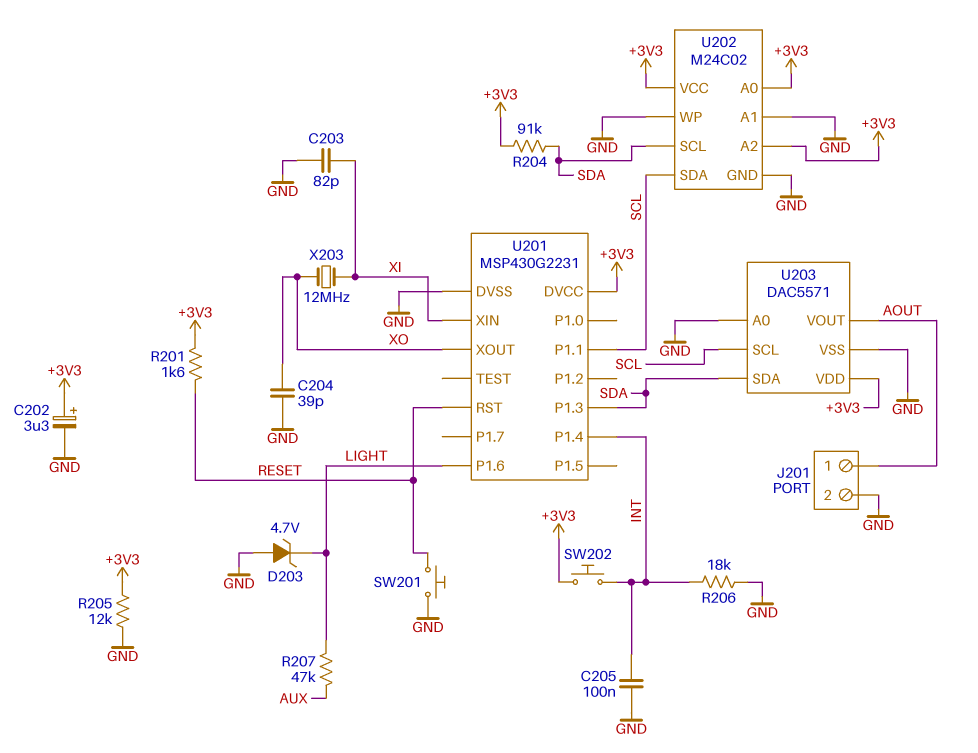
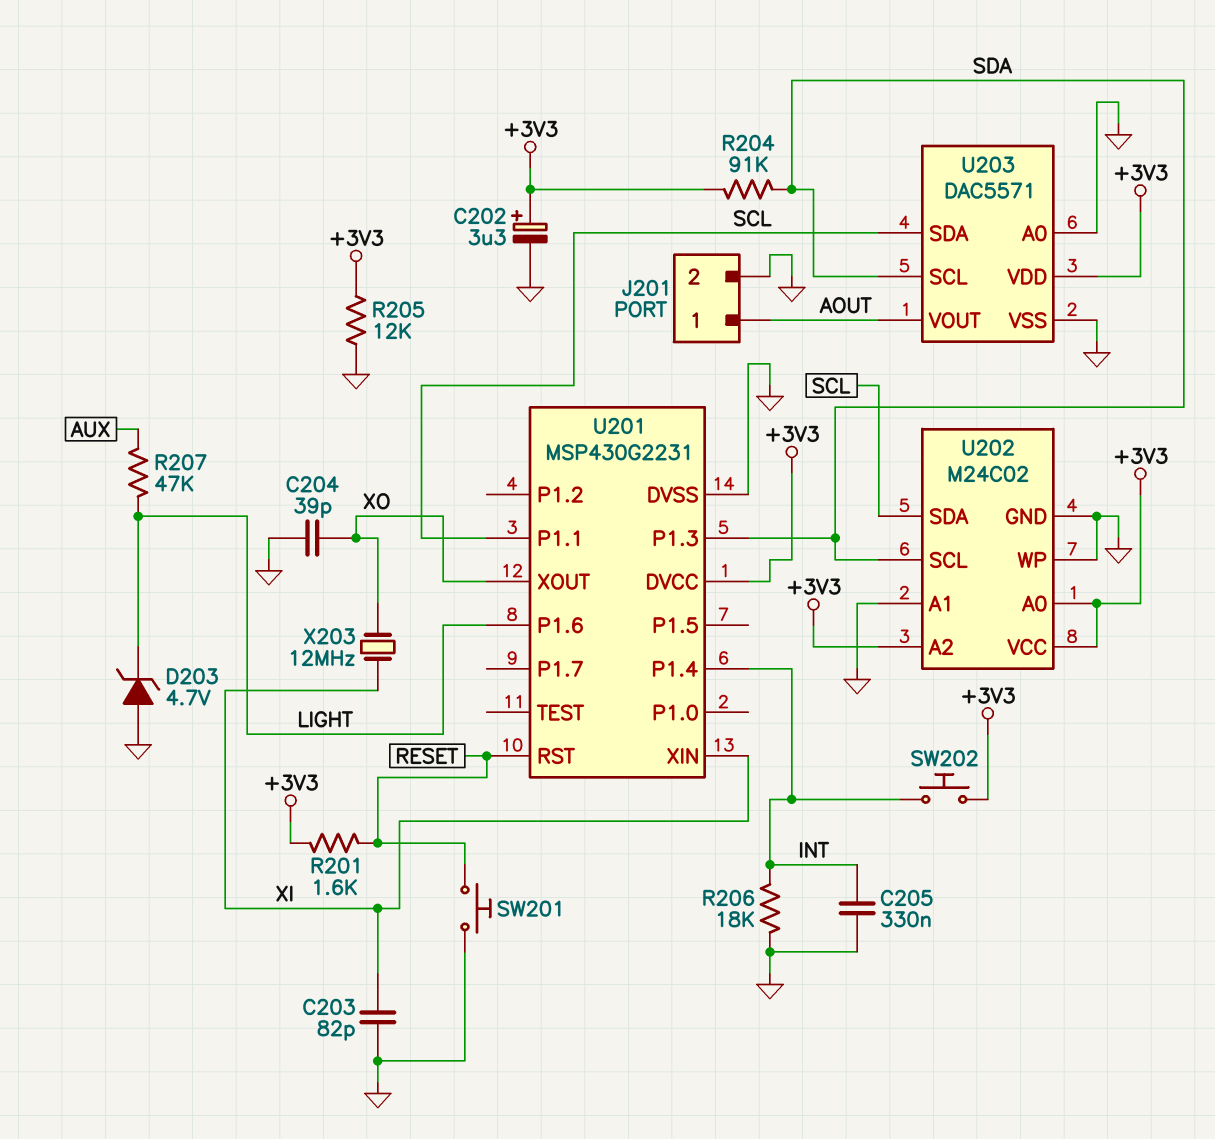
C205: 100nF (GND, INT) -> 330nF (GND, INT)
U203 pin SCL: SCL -> SDA
U203 pin SDA: SDA -> SCL

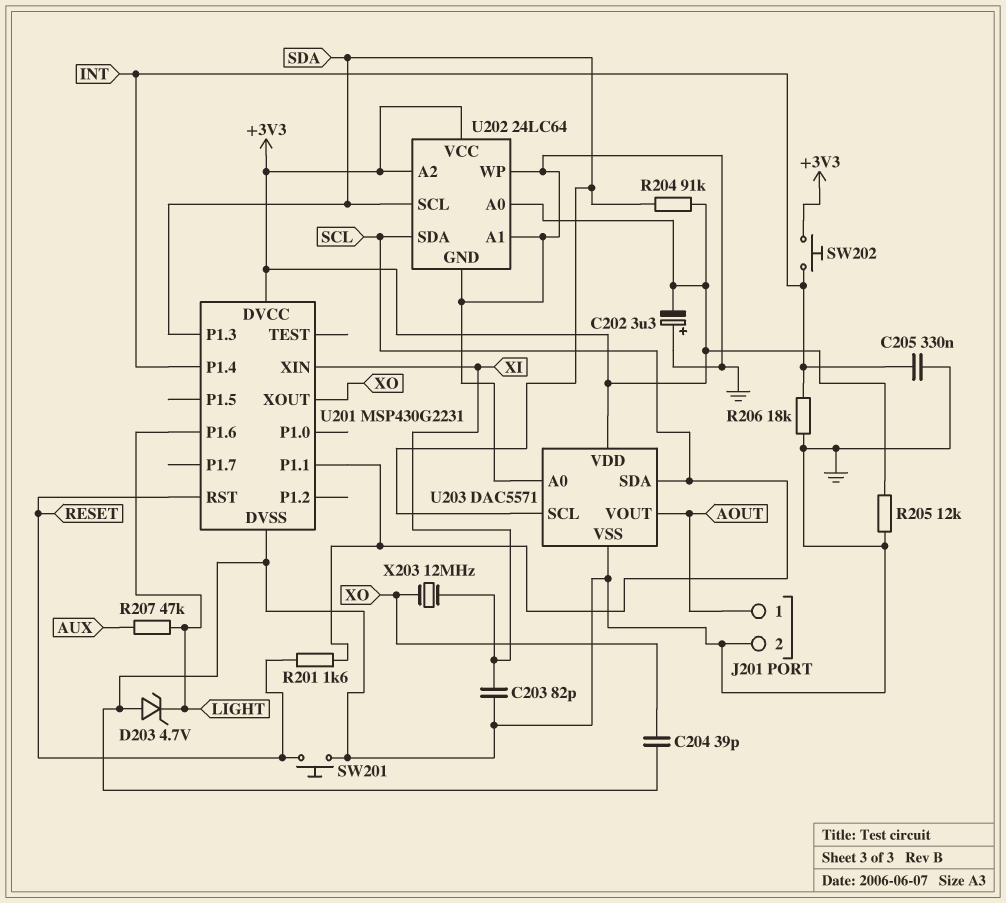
C202: 3.3uF (plus +3V3, minus GND) -> 3.3uF (plus GND, minus +3V3)
R201: 1.6k (+3V3, RESET) -> 1.6k (RESET, SCL)
U202: M24C02 -> 24LC64

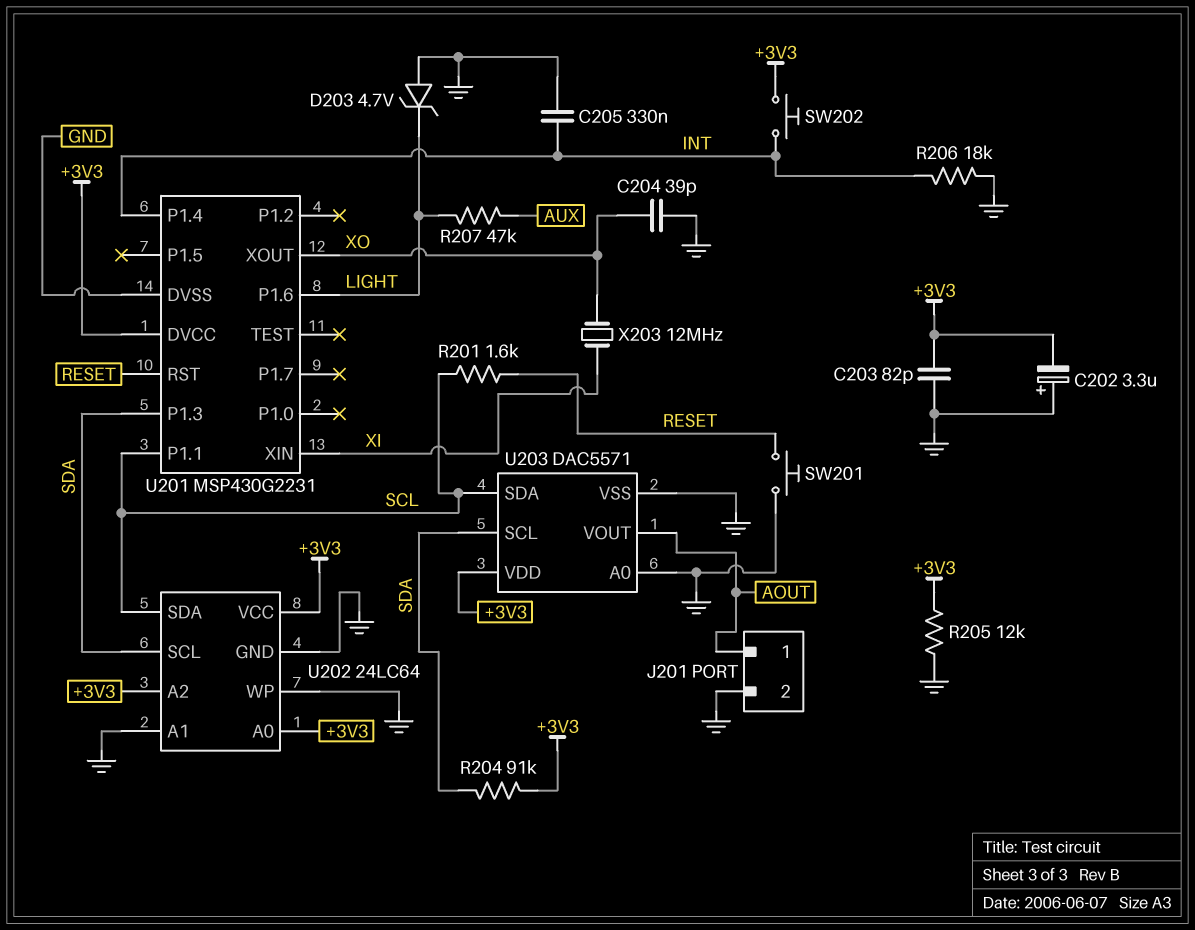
C203: 82pF (GND, XI) -> 82pF (+3V3, GND)

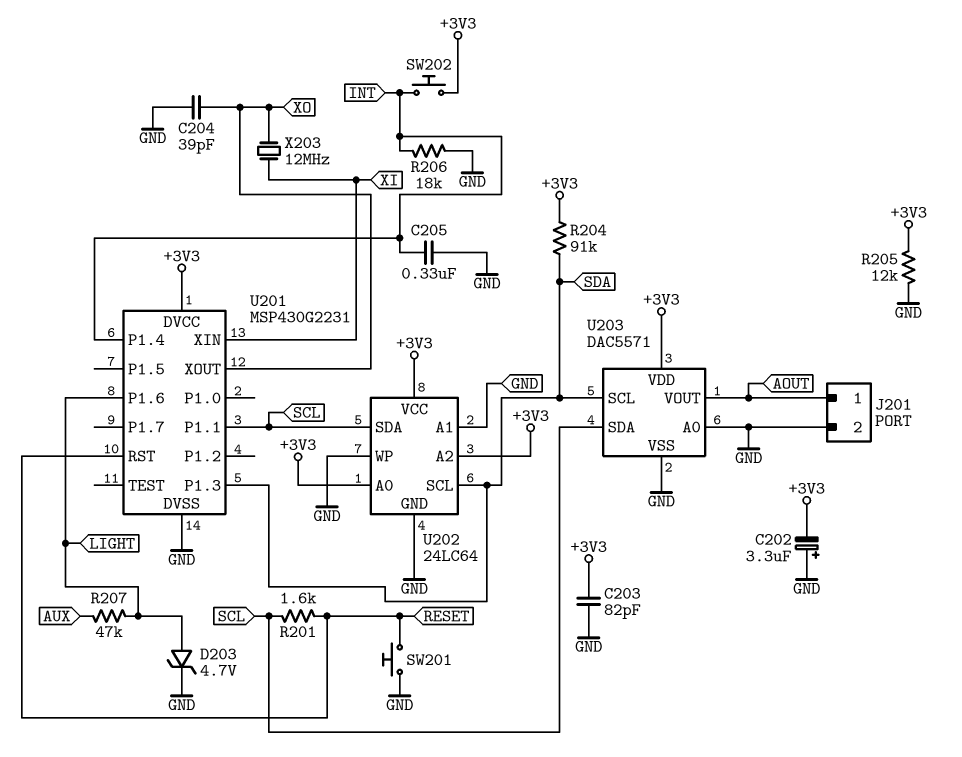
D203: zener 4.7V (A GND, K LIGHT) -> zener 4.7V (A LIGHT, K GND)

